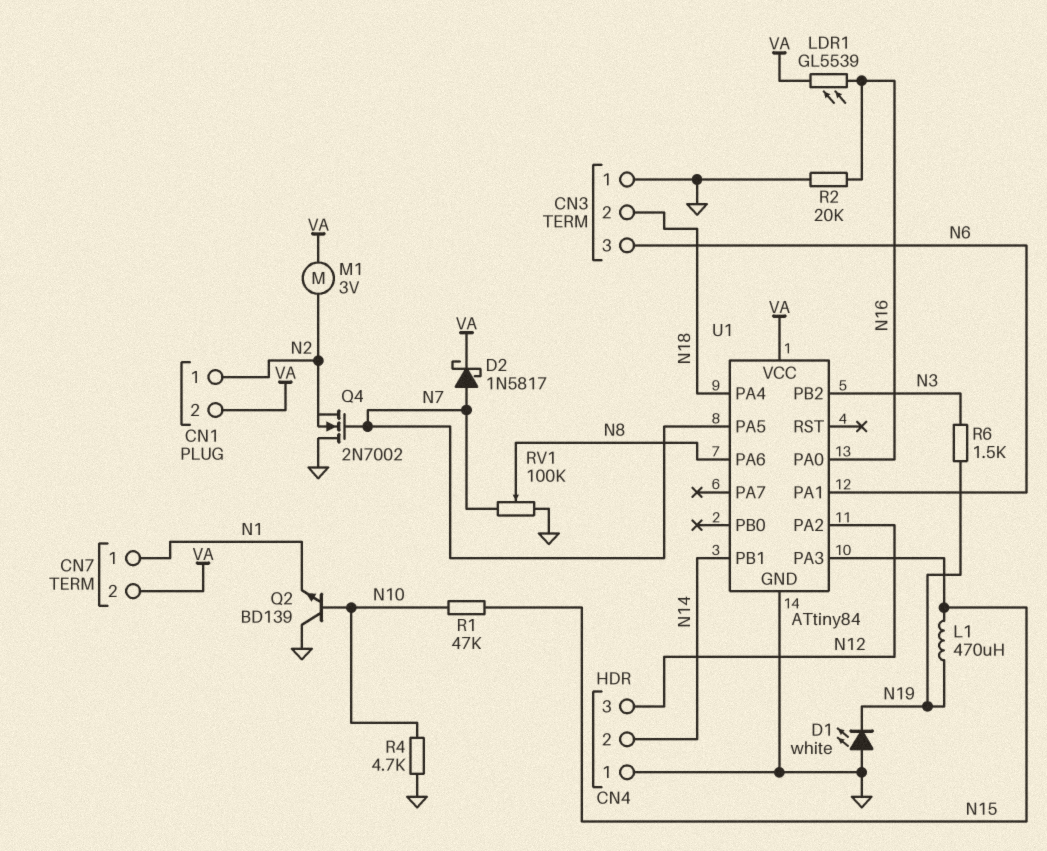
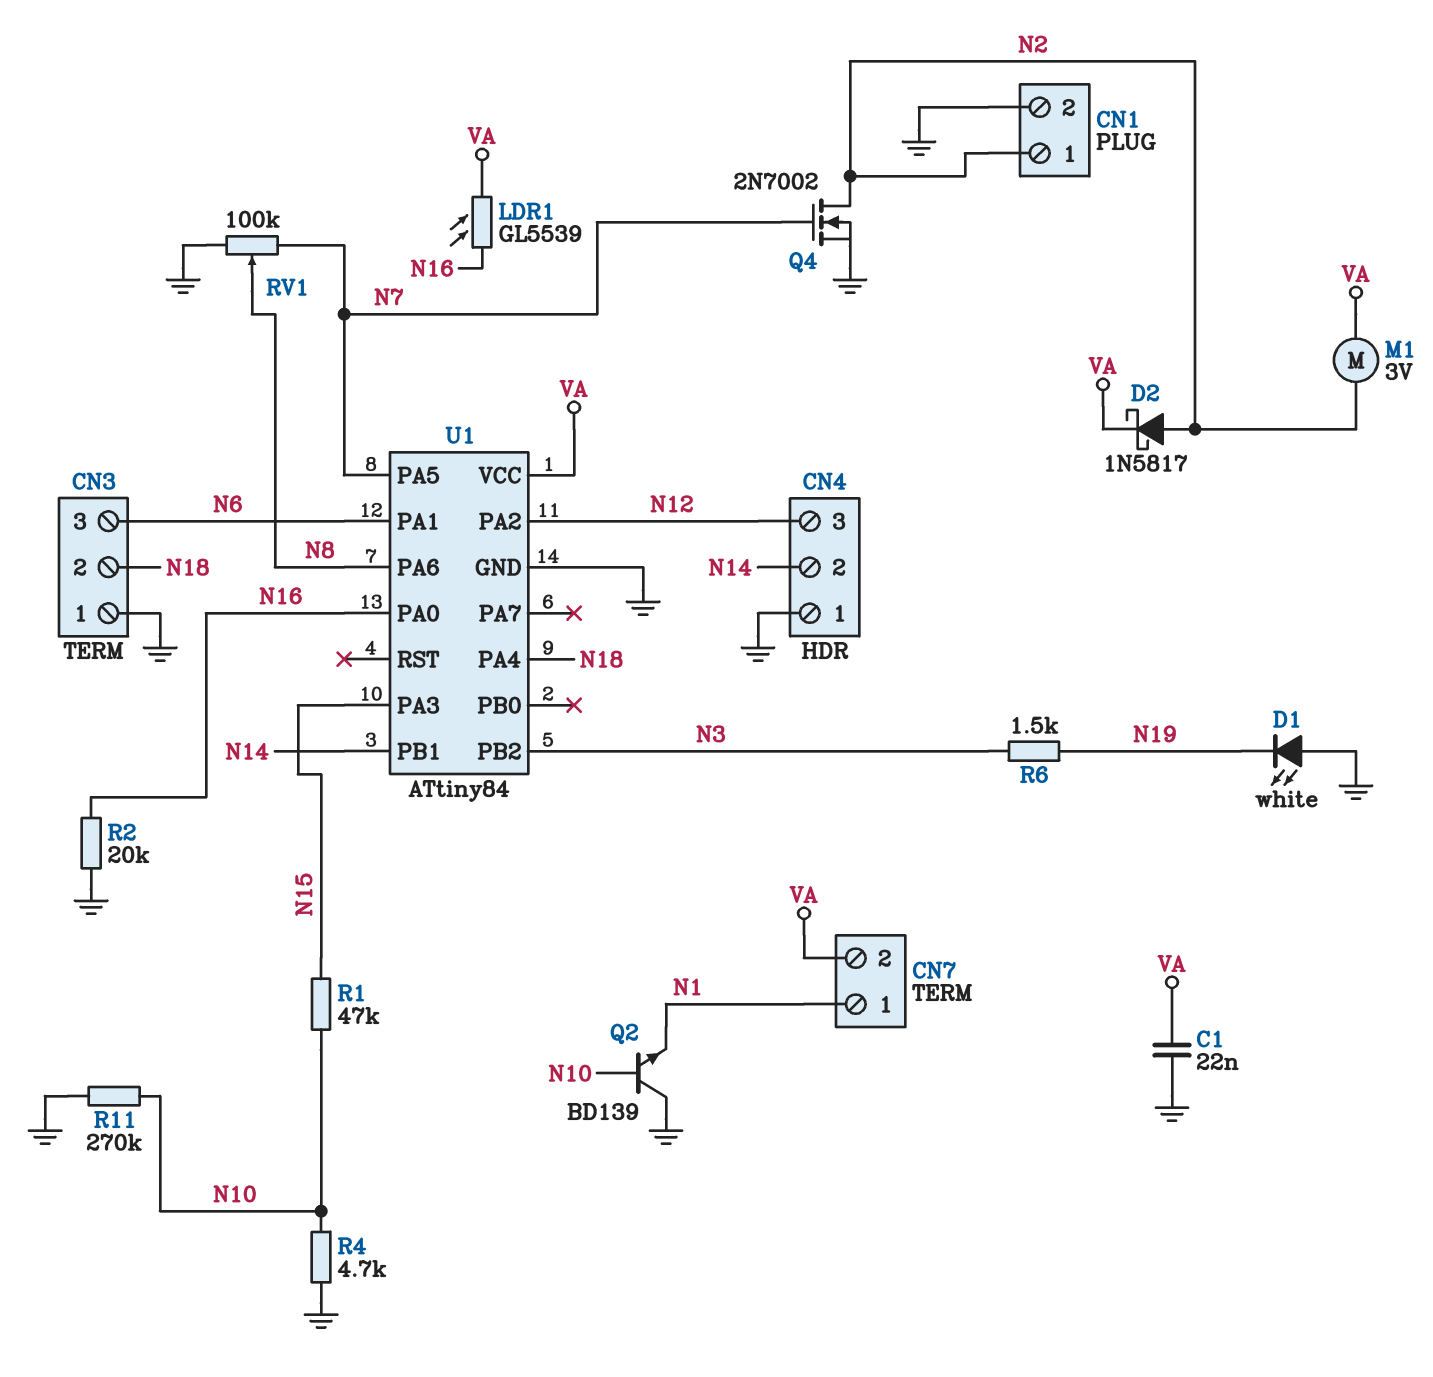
C1: none -> 22nF (GND, VA)
CN1 pin 2: VA -> GND
D2: schottky 1N5817 (A N7, K VA) -> schottky 1N5817 (A N2, K VA)
L1: 470uH (N15, N19) -> none
Q4: NMOS 2N7002 (G N7, D GND, S N2) -> NMOS 2N7002 (G N7, D N2, S GND)
R11: none -> 270k (GND, N10)

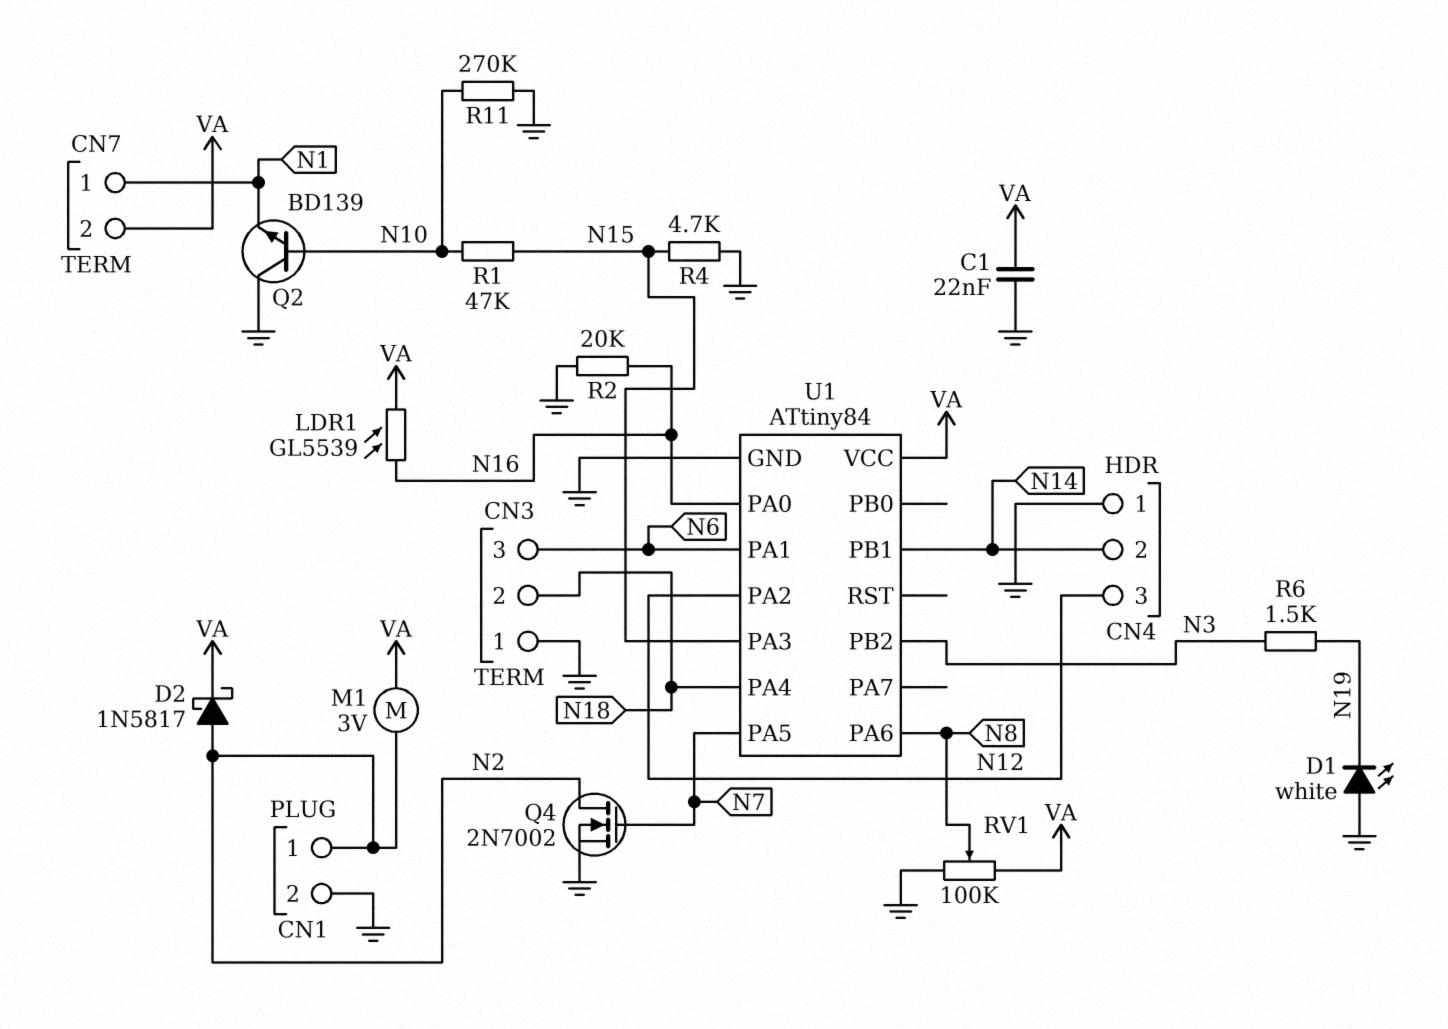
R4: 4.7k (GND, N10) -> 4.7k (GND, N15)
RV1: 100k (GND, N7, wiper N8) -> 100k (GND, VA, wiper N8)

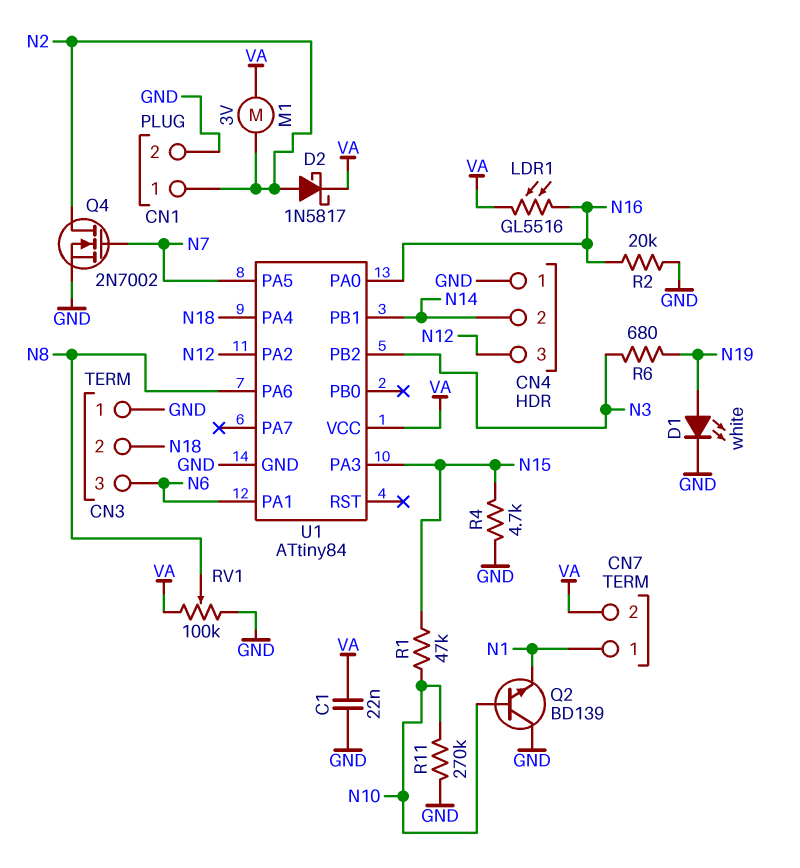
D1: LED white (A GND, K N19) -> LED white (A N19, K GND)
LDR1: GL5539 (N16, VA) -> GL5516 (N16, VA)
R6: 1.5k (N3, N19) -> 680 (N3, N19)

